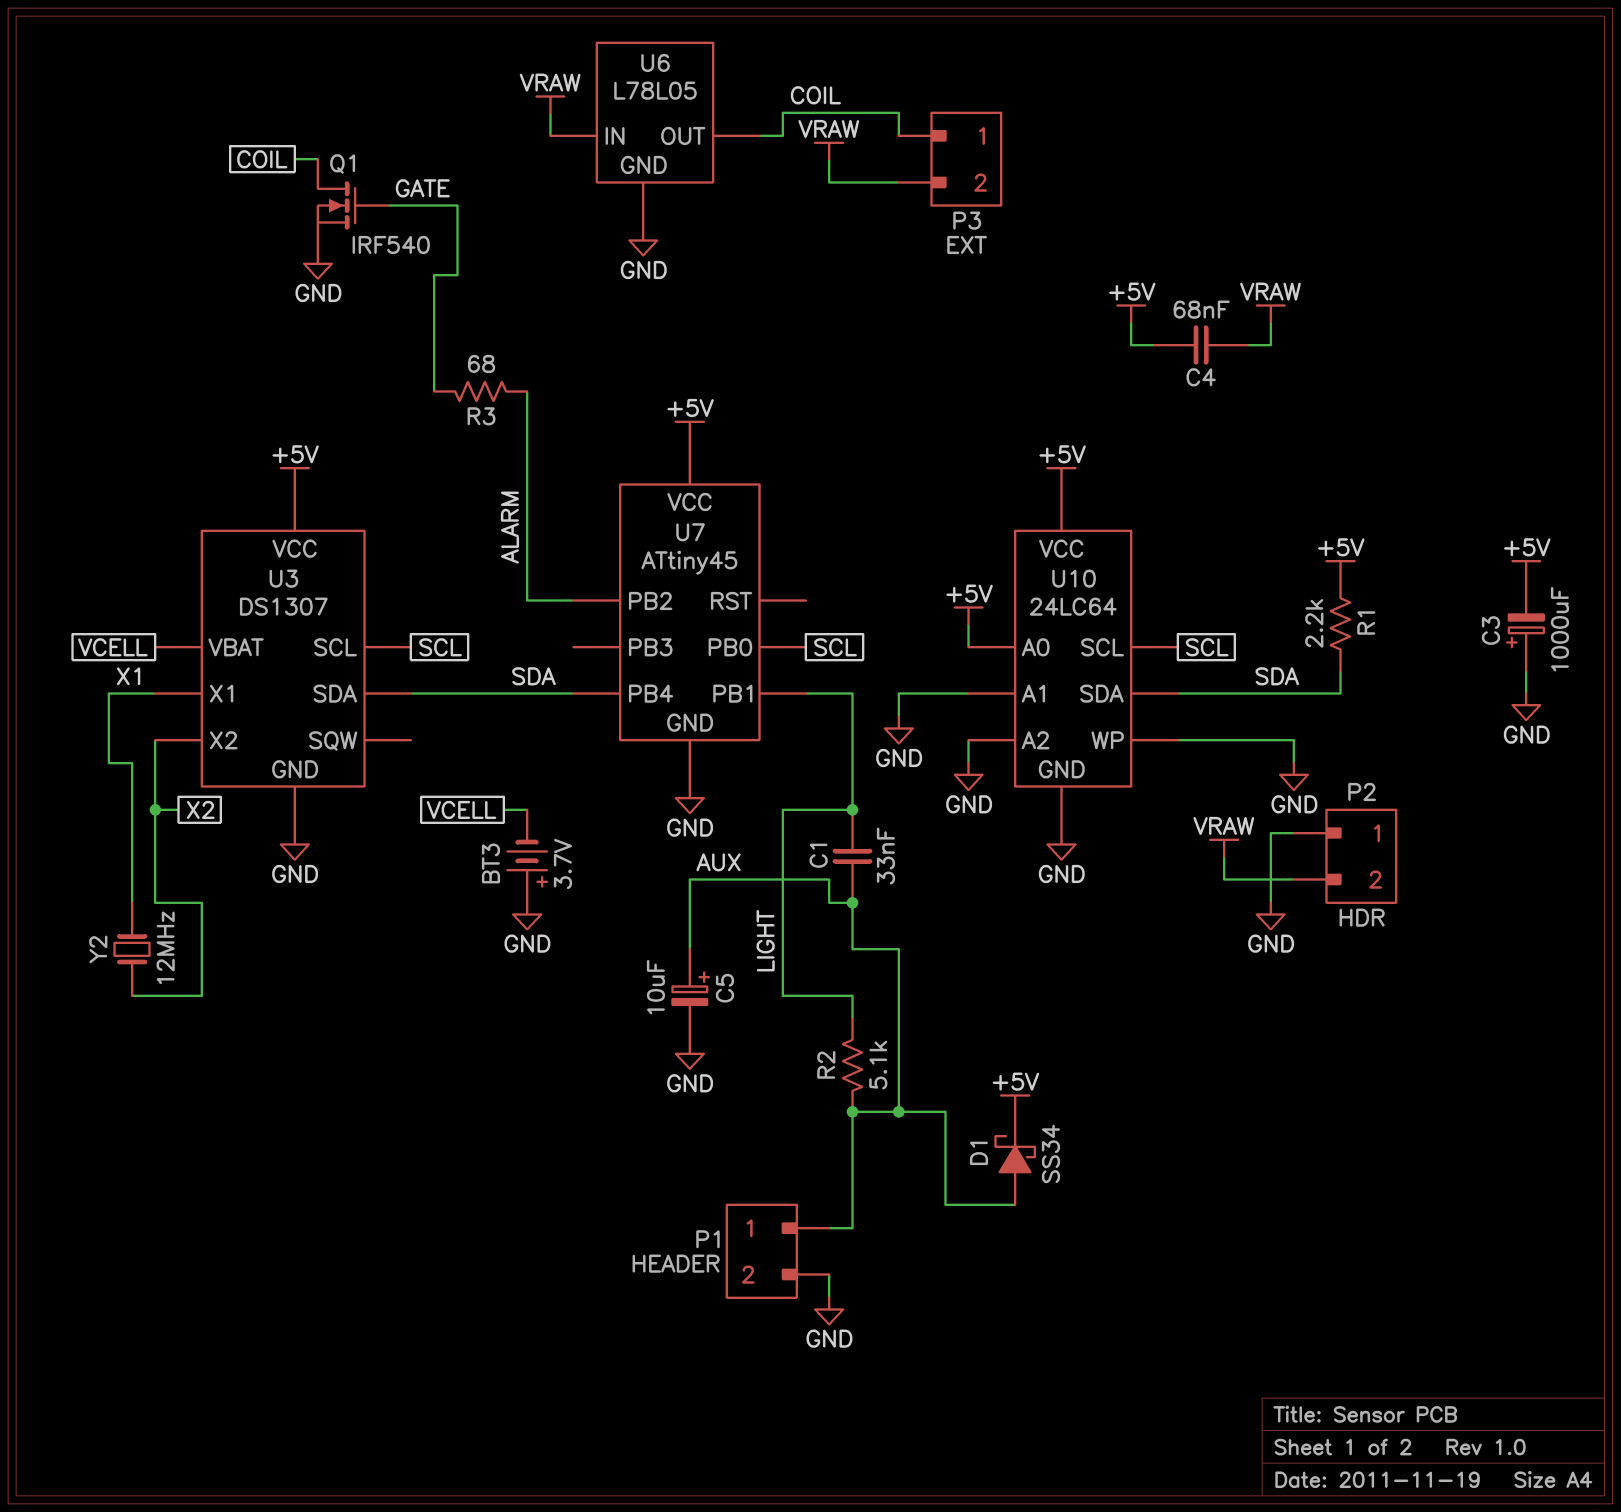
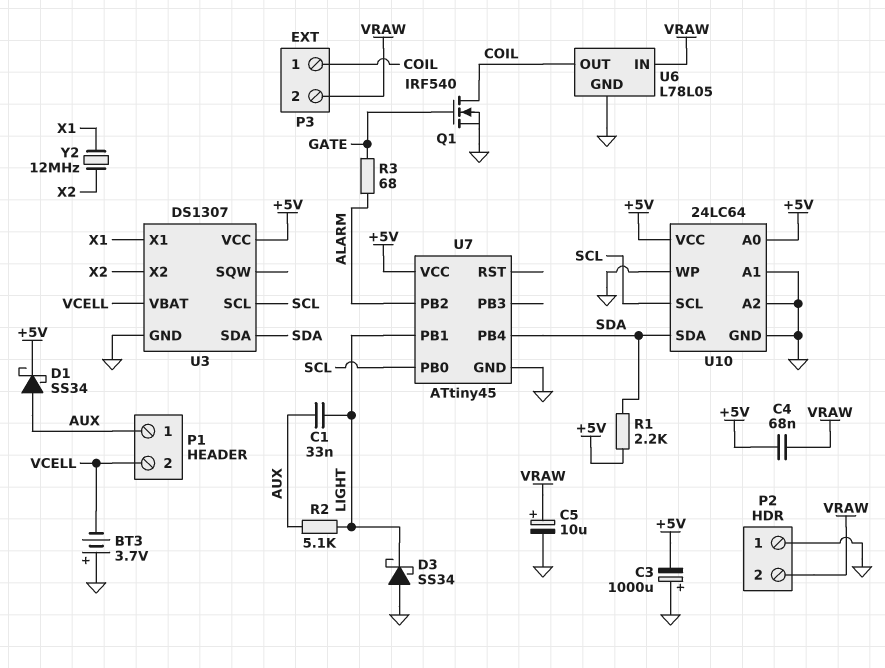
C5: 10uF (plus AUX, minus GND) -> 10uF (plus VRAW, minus GND)
D3: none -> schottky SS34 (A GND, K LIGHT)
P1 pin 2: GND -> VCELL

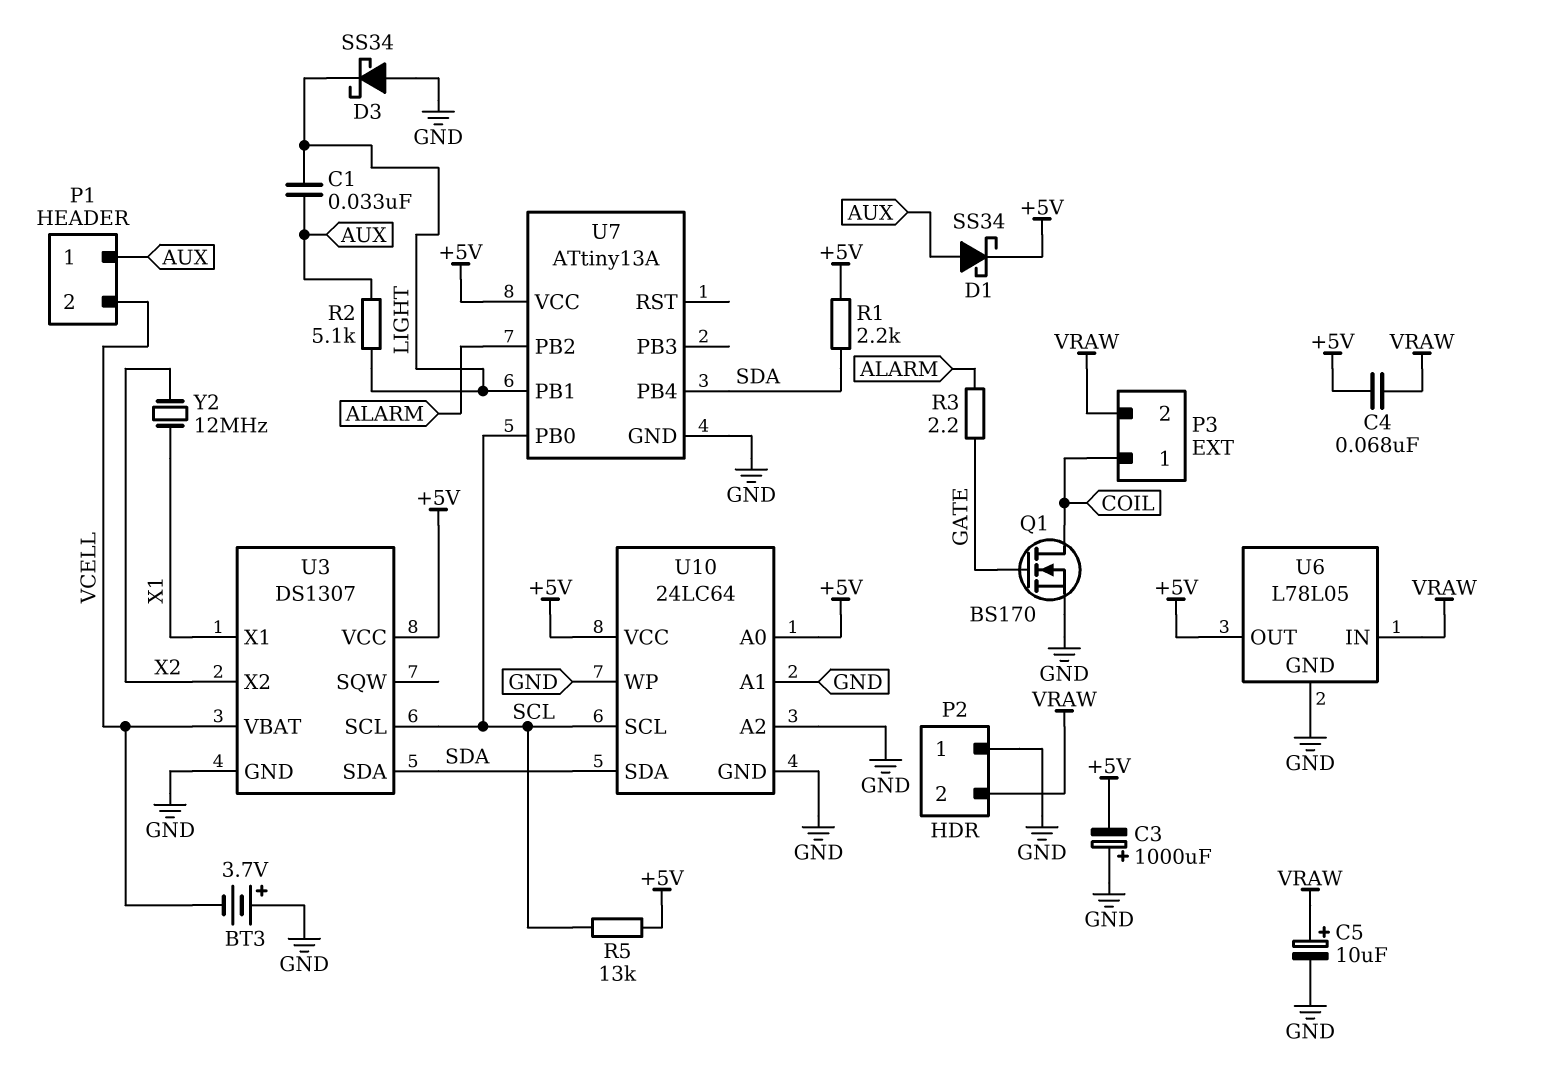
Q1: NMOS IRF540 (G GATE, D COIL, S GND) -> NMOS BS170 (G GATE, D COIL, S GND)
R3: 68 (ALARM, GATE) -> 2.2 (ALARM, GATE)
R5: none -> 13k (+5V, SCL)
U6 pin OUT: COIL -> +5V
U7: ATtiny45 -> ATtiny13A

